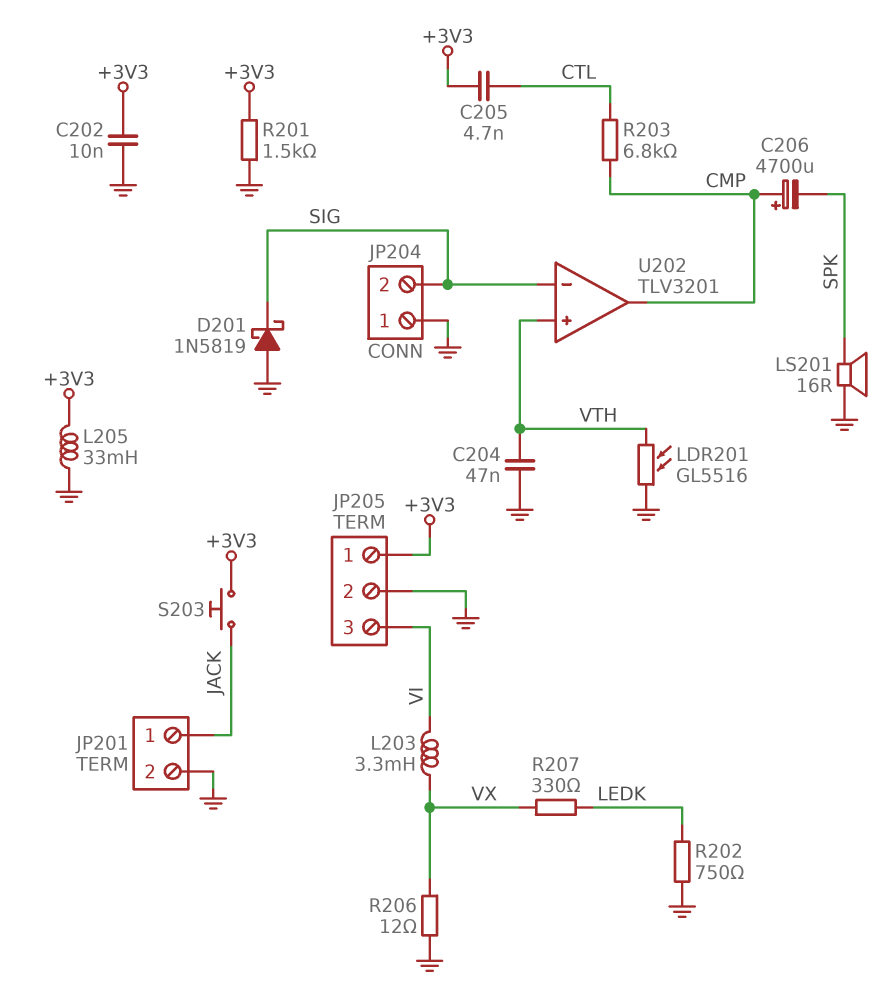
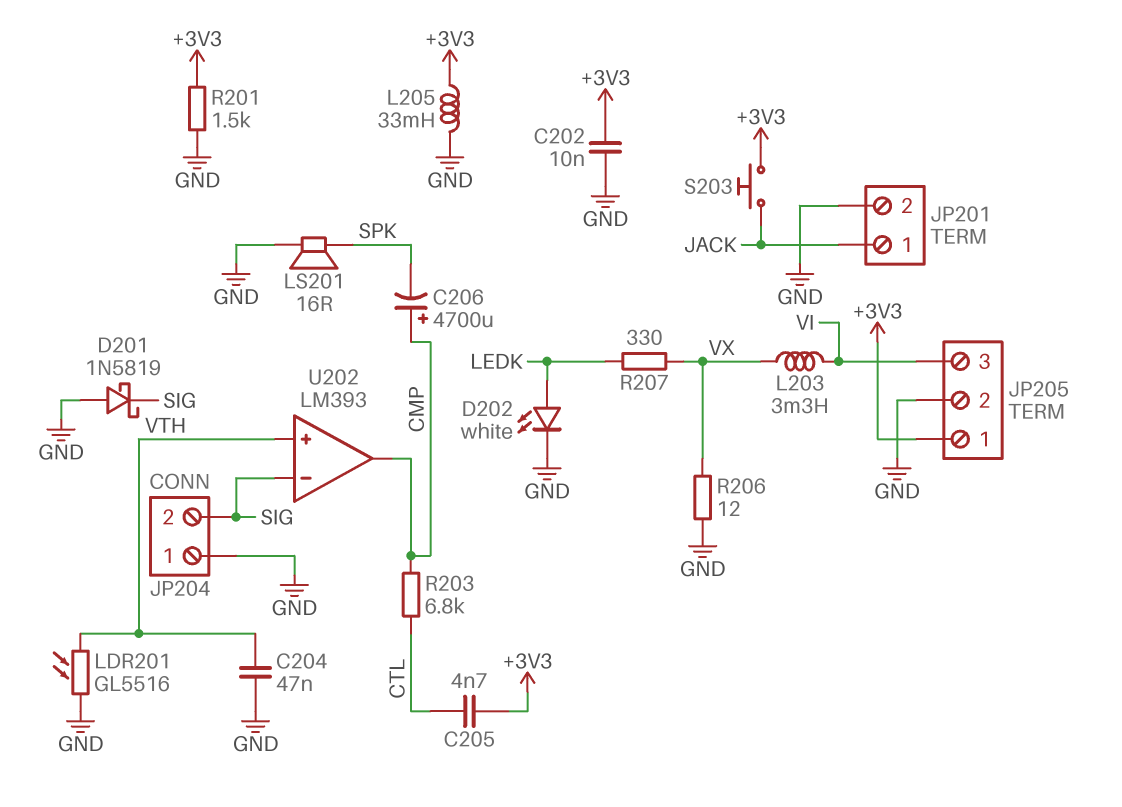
D202: none -> LED white (A LEDK, K GND)
R202: 750 (GND, LEDK) -> none
U202: TLV3201 -> LM393

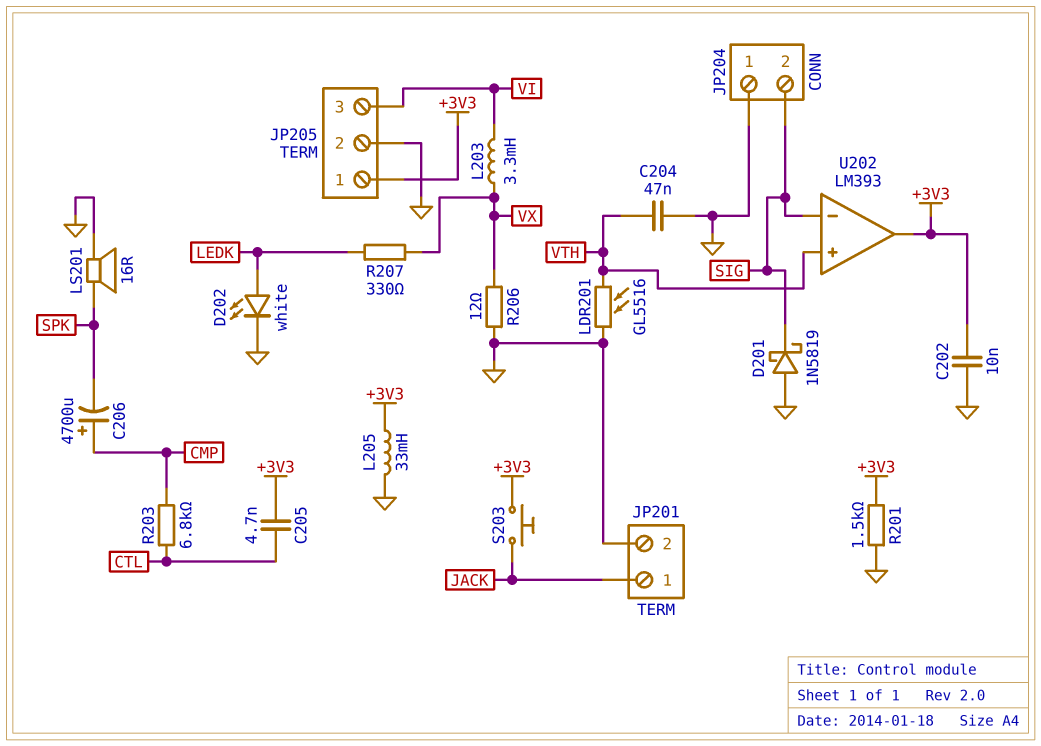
U202 pin out: CMP -> +3V3

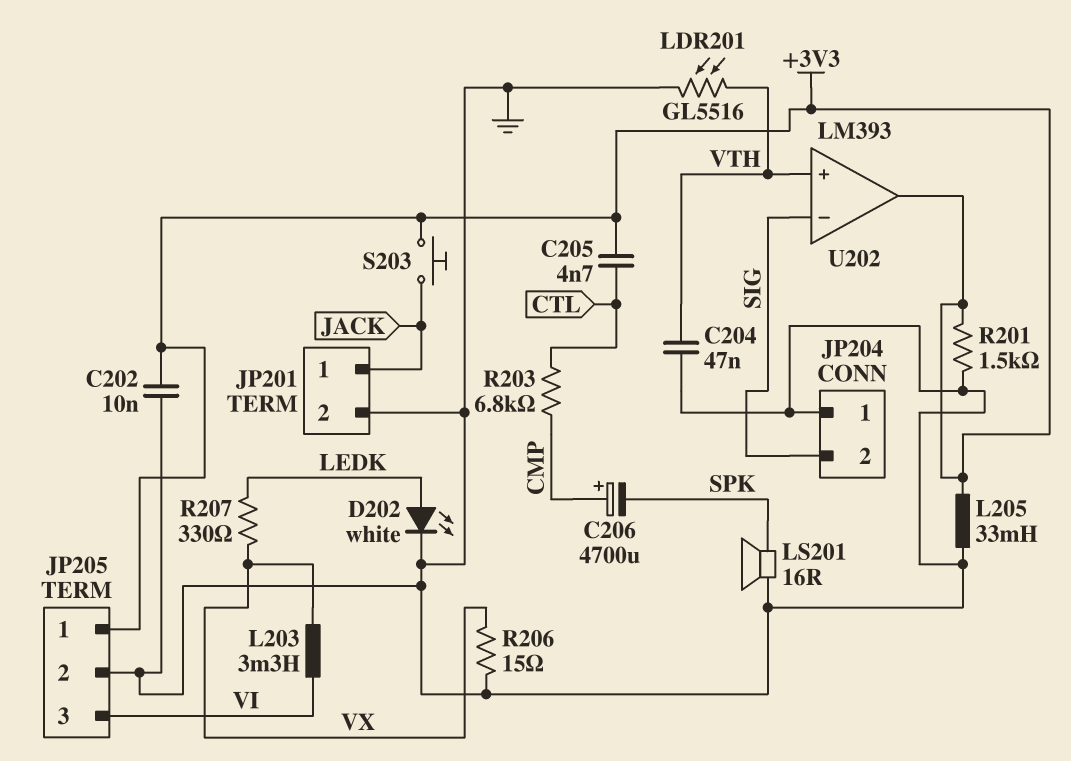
D201: schottky 1N5819 (A GND, K SIG) -> none
R206: 12 (GND, VX) -> 15 (GND, VX)

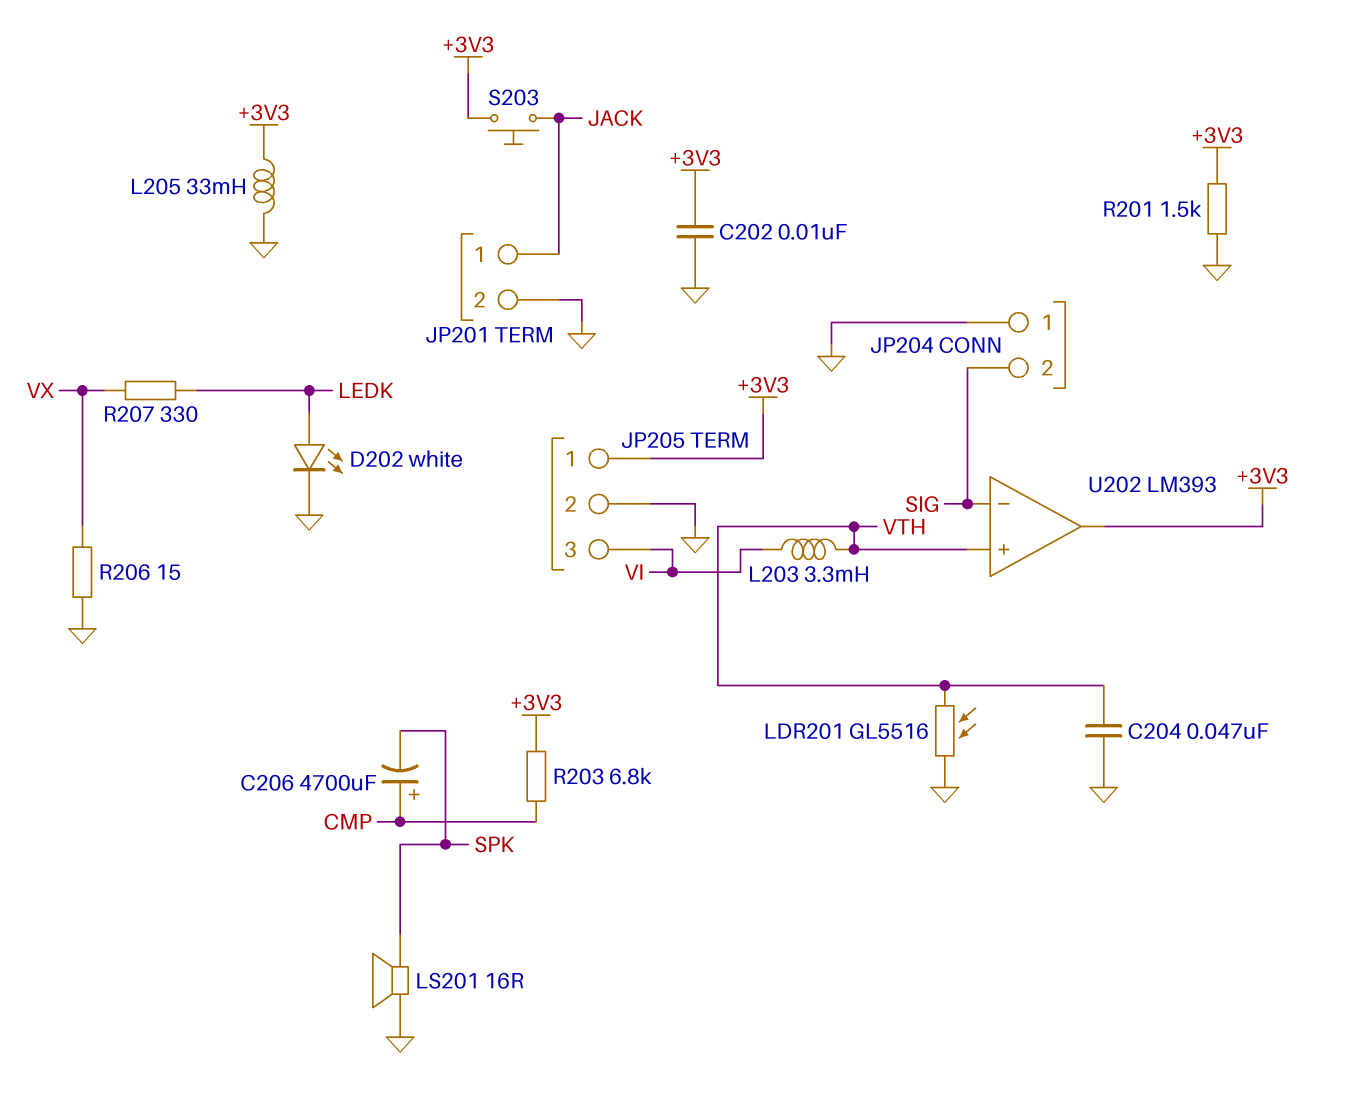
C205: 4.7nF (+3V3, CTL) -> none
L203: 3.3mH (VI, VX) -> 3.3mH (VI, VTH)
R203: 6.8k (CMP, CTL) -> 6.8k (+3V3, CMP)

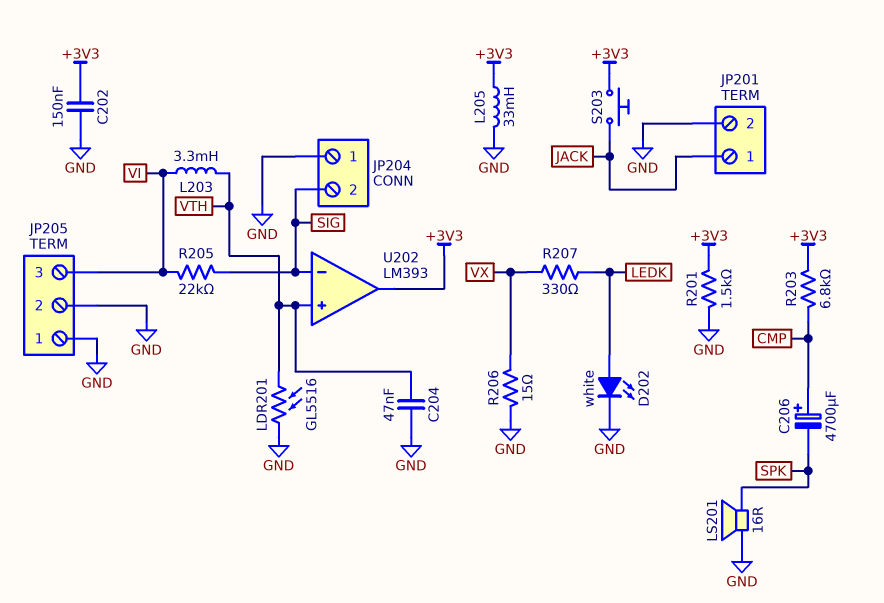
C202: 10nF (+3V3, GND) -> 150nF (+3V3, GND)
JP205 pin 1: +3V3 -> GND
R205: none -> 22k (SIG, VI)

